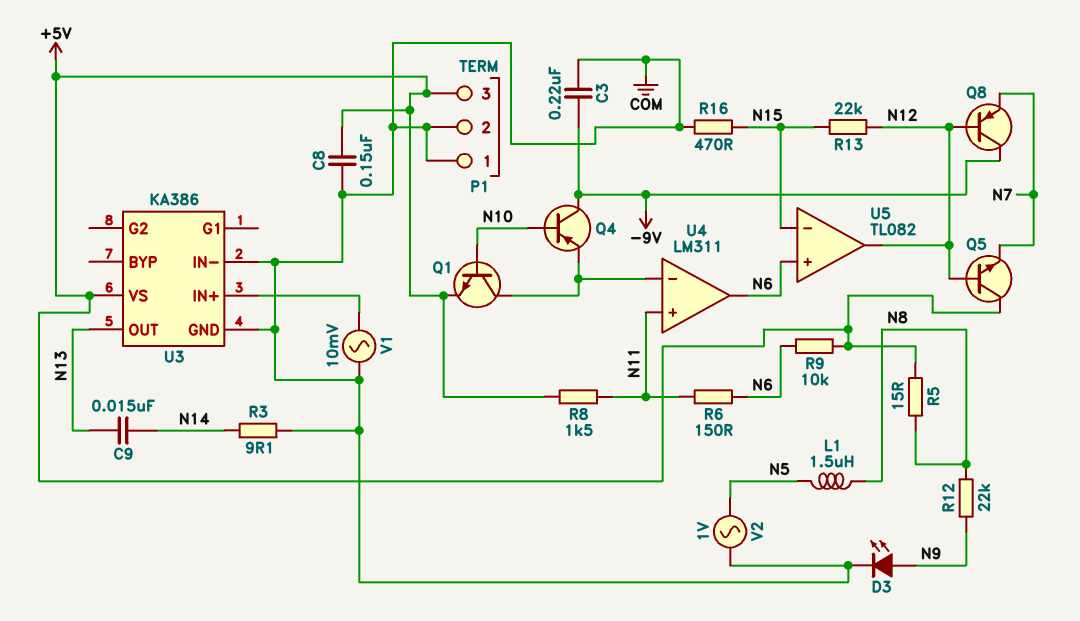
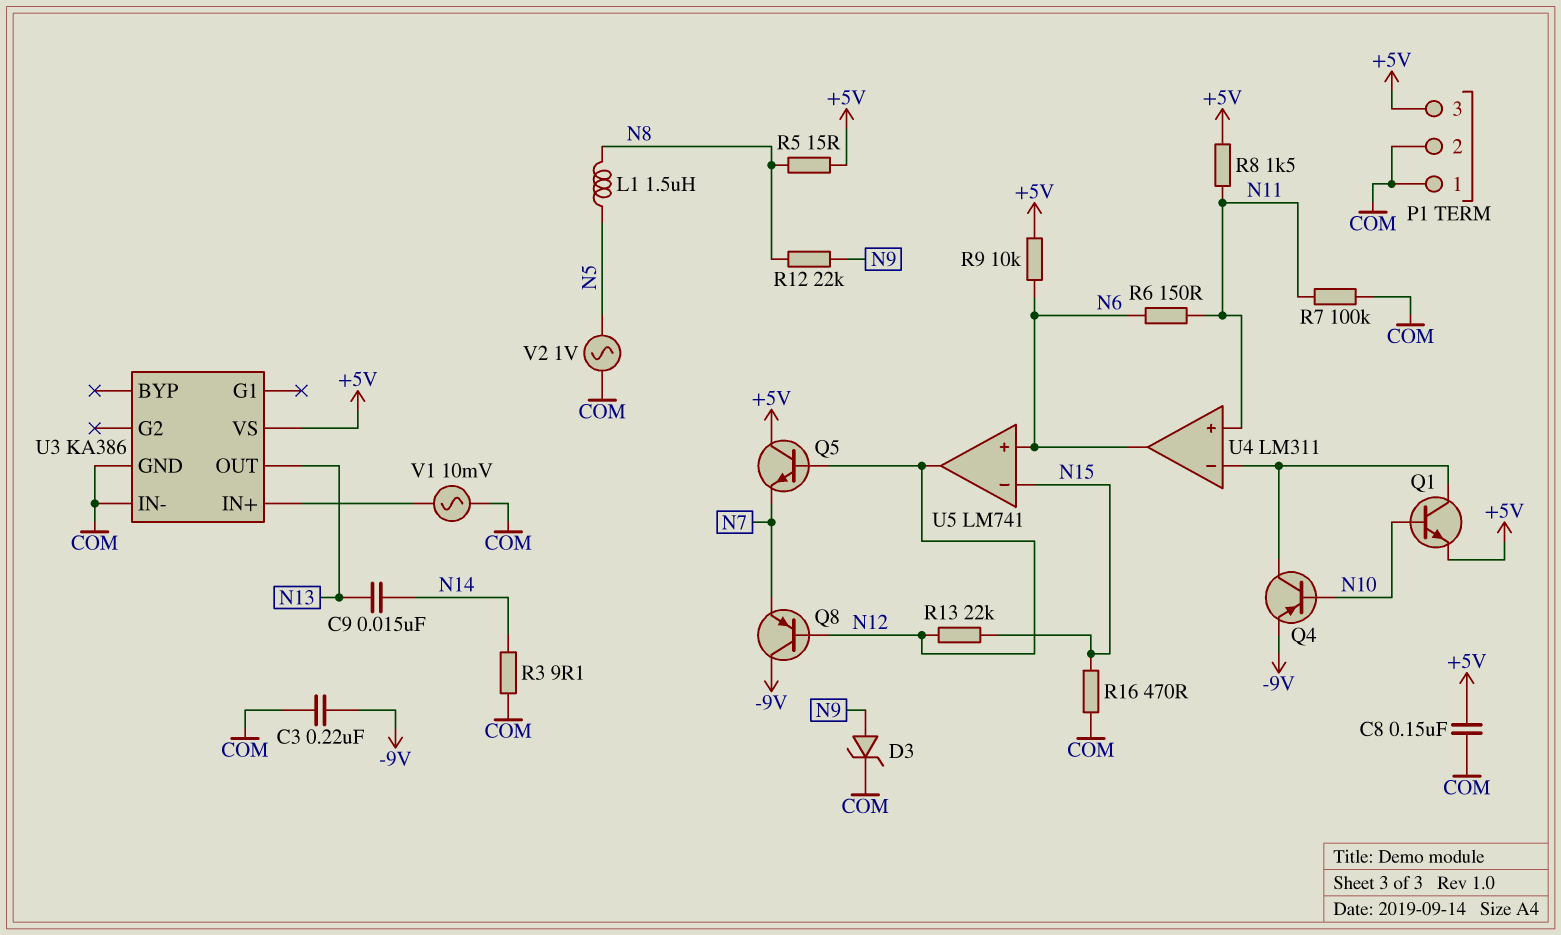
D3: LED (A N9, K COM) -> zener (A N9, K COM)
Q4: PNP (B N10, C -9V, E U4/in-) -> PNP (B N10, C U4/in-, E -9V)
R7: none -> 100k (COM, N11)
U5: TL082 -> LM741

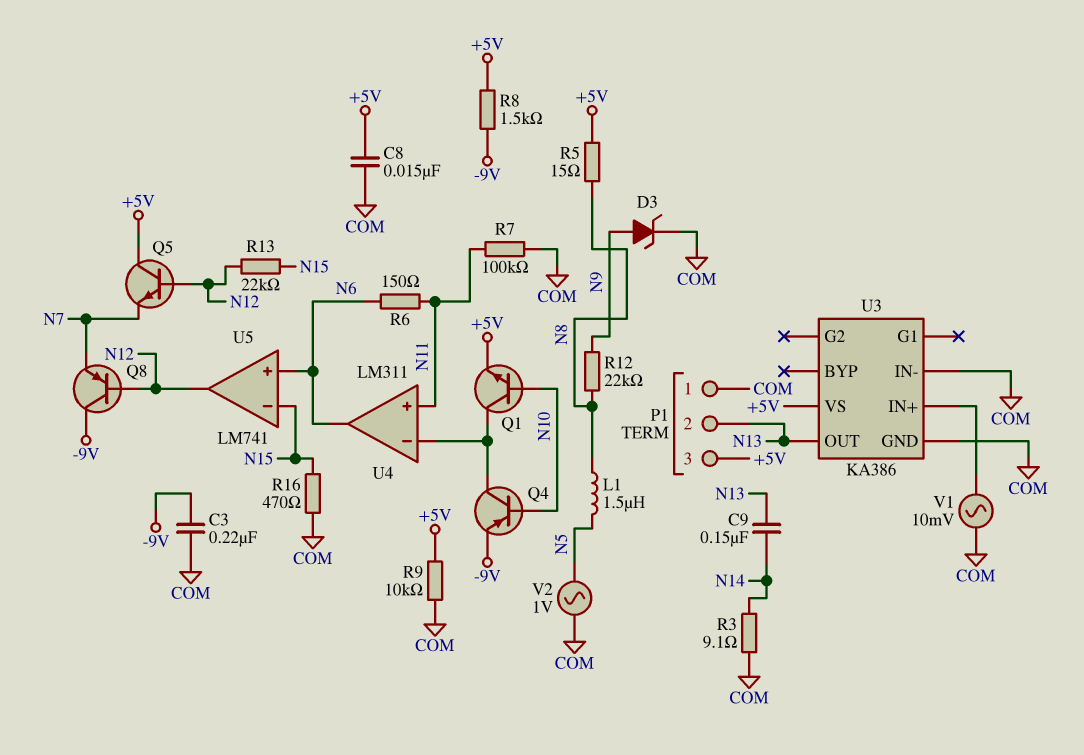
C8: 150nF (+5V, COM) -> 15nF (+5V, COM)
C9: 15nF (N13, N14) -> 150nF (N13, N14)
P1 pin 2: COM -> N13
R8: 1.5k (+5V, N11) -> 1.5k (+5V, -9V)
R9: 10k (+5V, N6) -> 10k (+5V, COM)

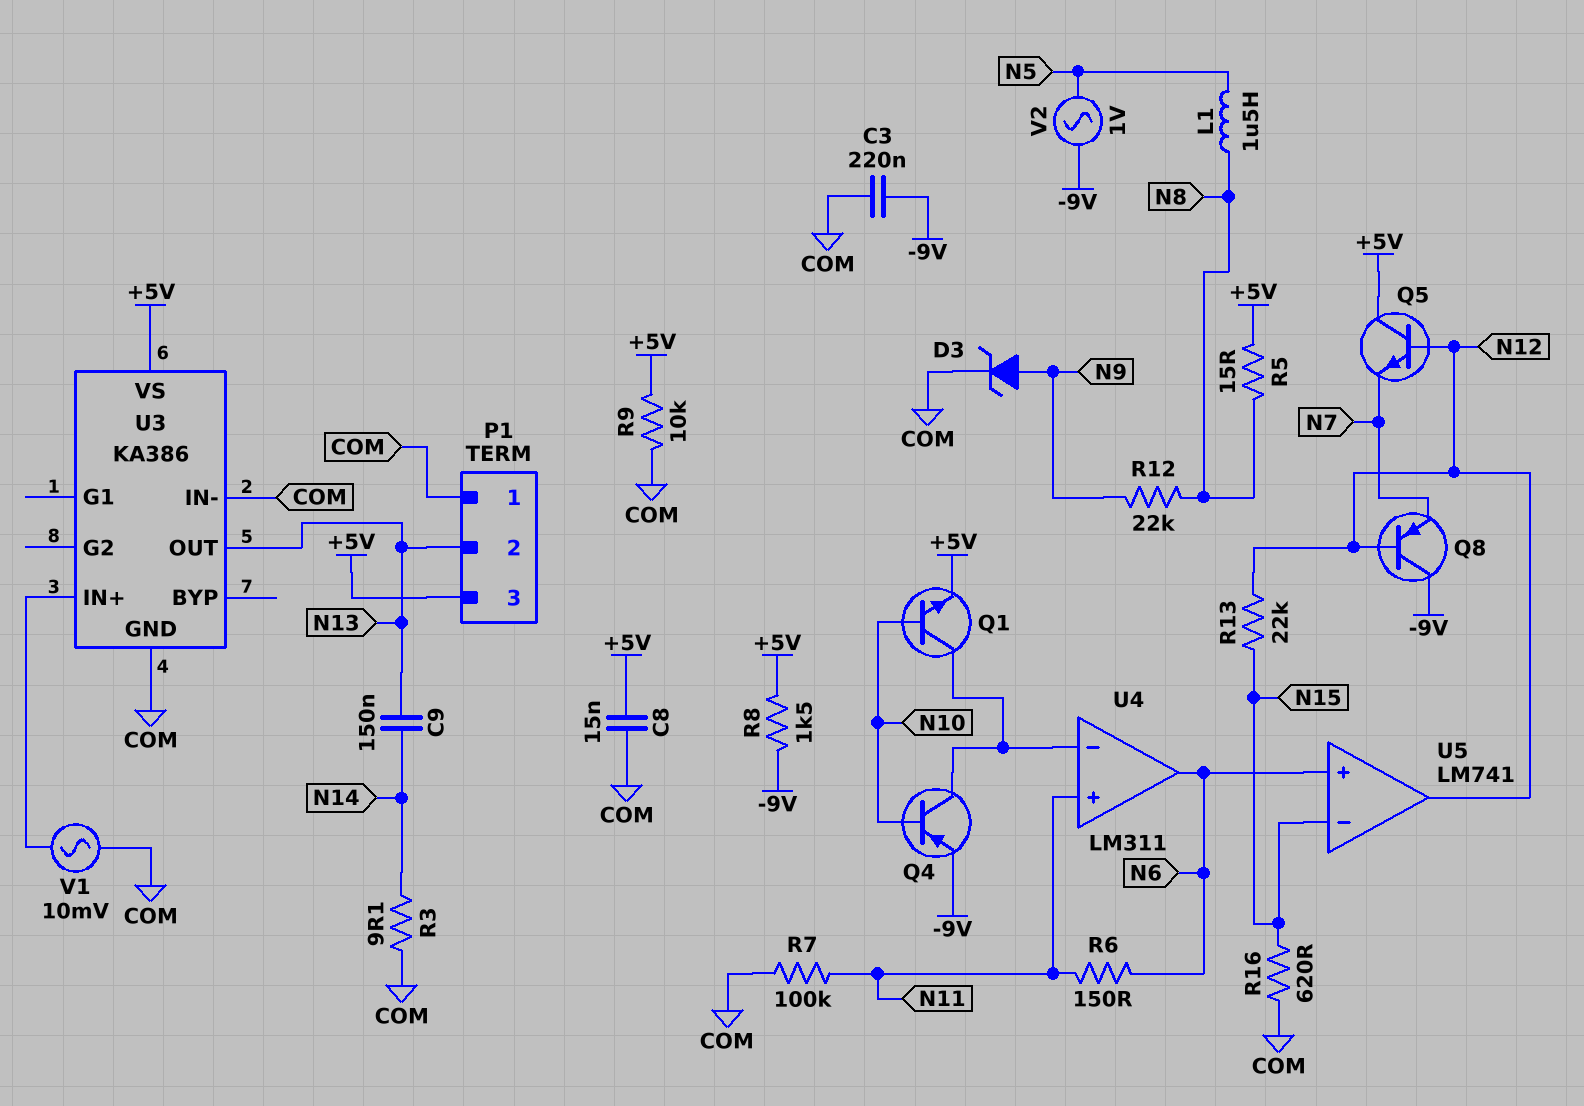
R16: 470 (COM, N15) -> 620 (COM, N15)
V2: AC 1V (COM, N5) -> AC 1V (-9V, N5)

